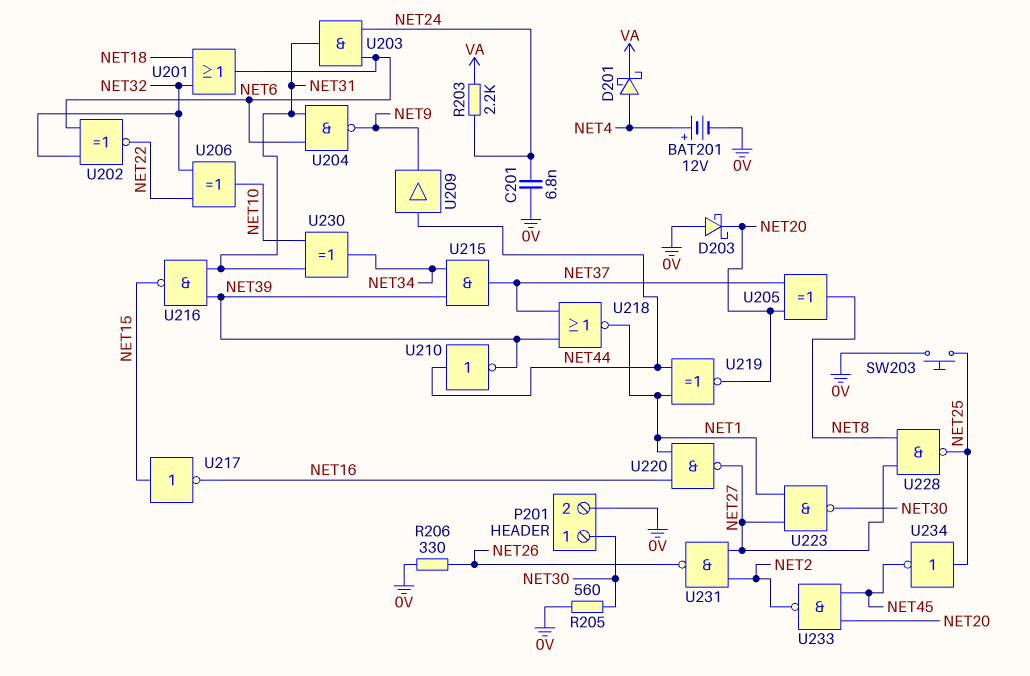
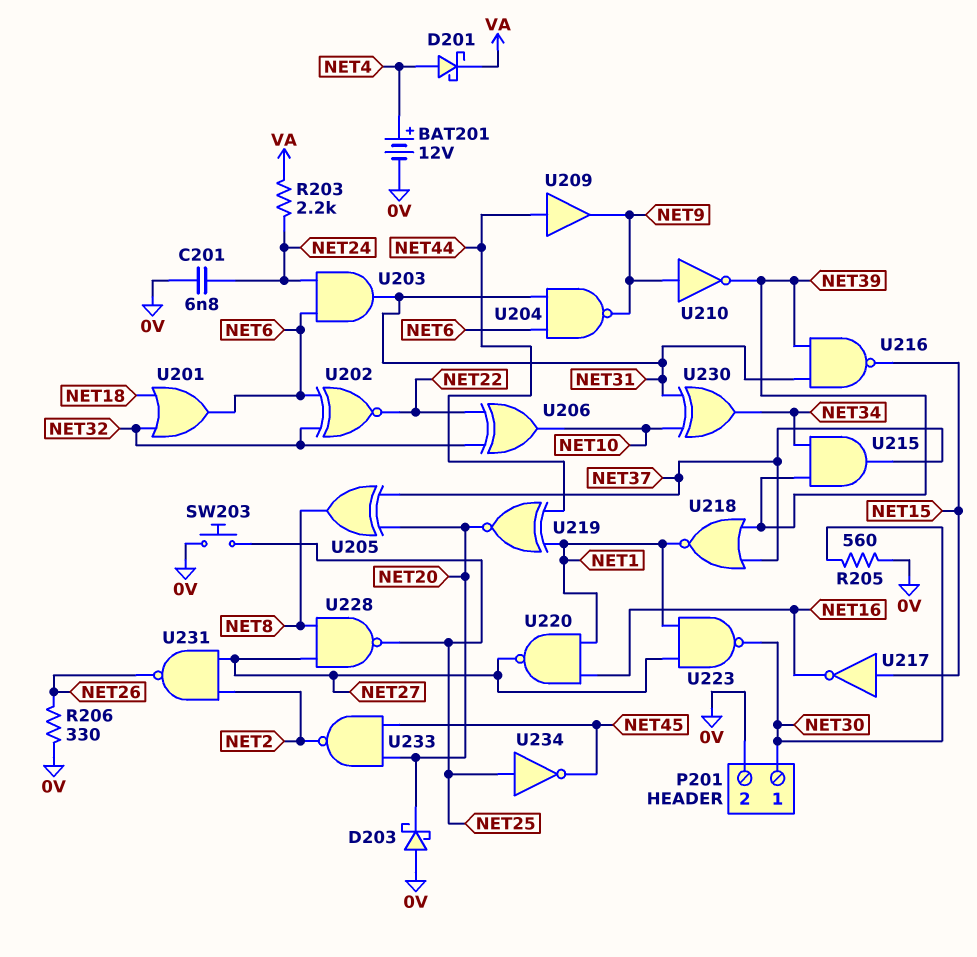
U210: NOT (in NET44, out NET39) -> NOT (in NET9, out NET39)

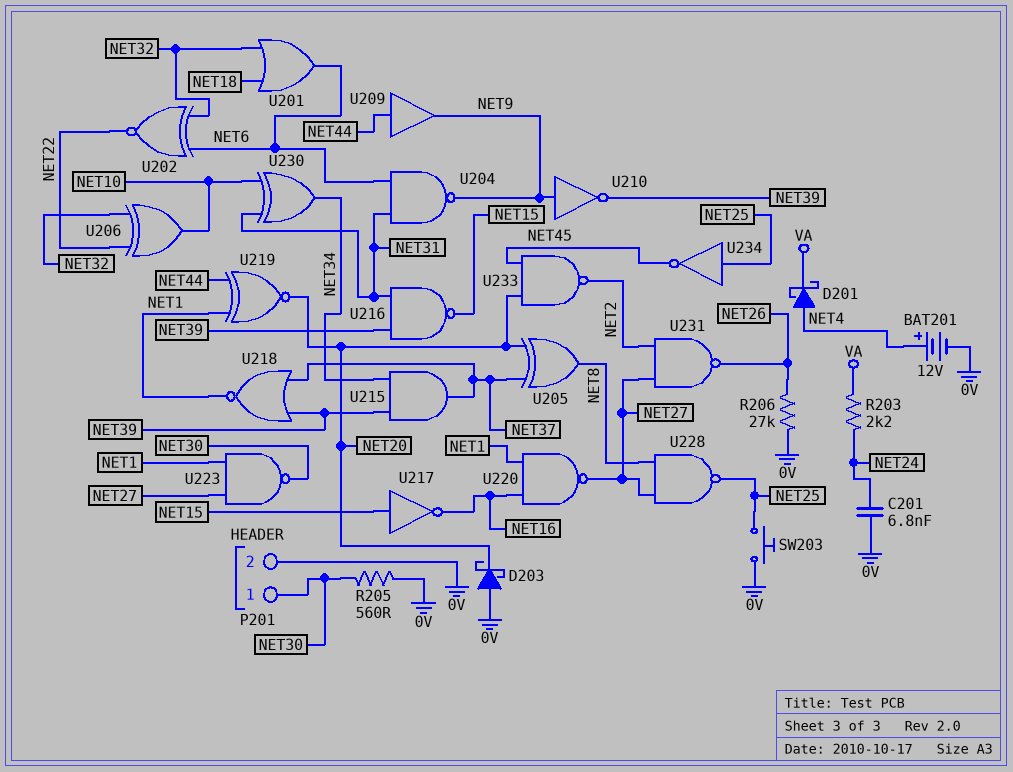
R206: 330 (0V, NET26) -> 27k (0V, NET26)
U203: AND (in NET6, in NET24, out NET31) -> none

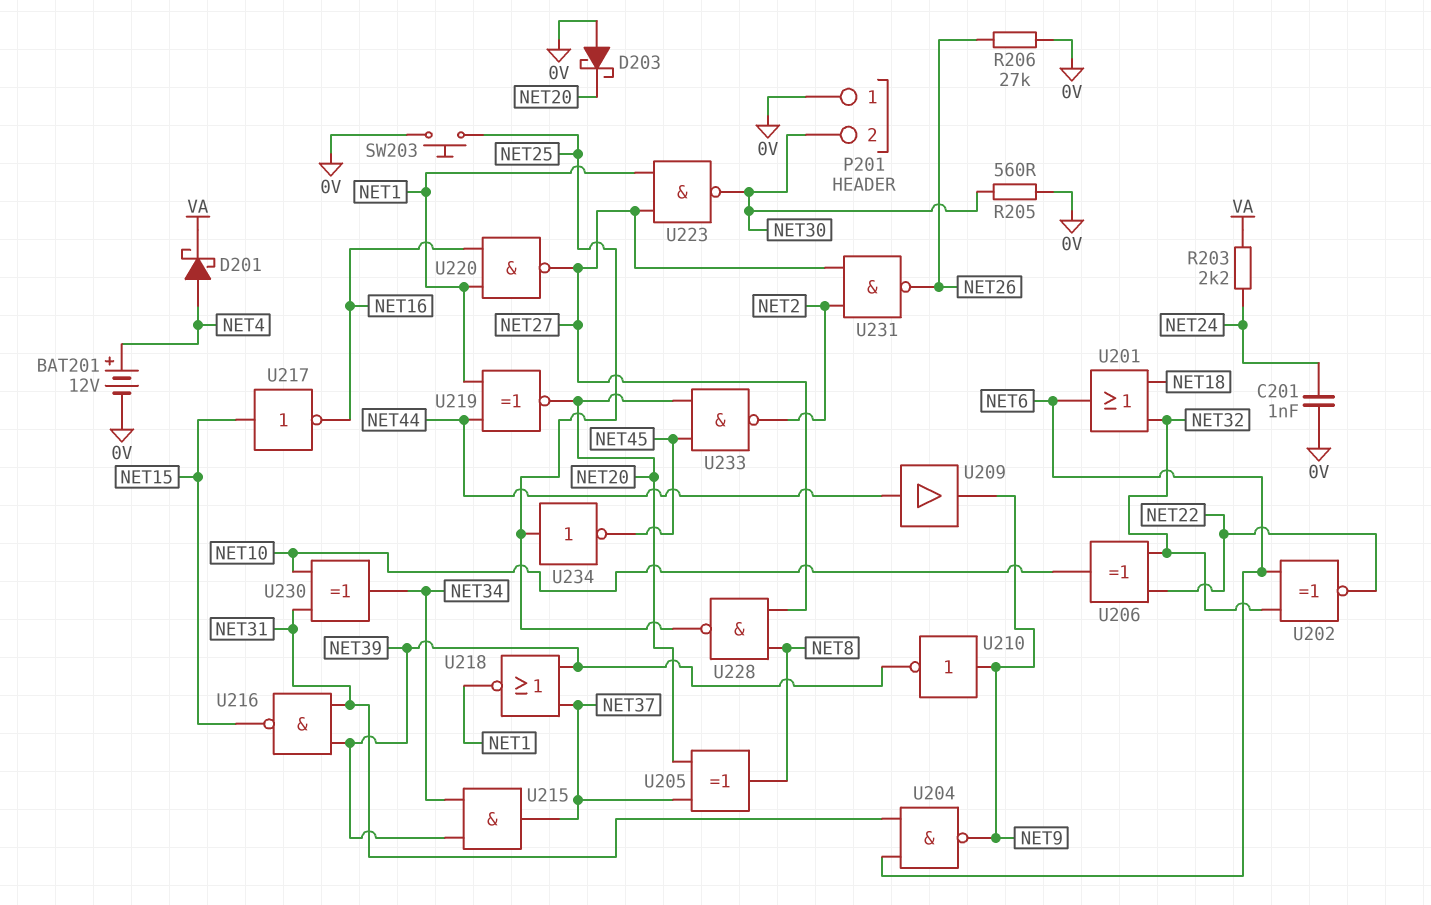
C201: 6.8nF (0V, NET24) -> 1nF (0V, NET24)
P201 pin 1: NET30 -> 0V
P201 pin 2: 0V -> NET30

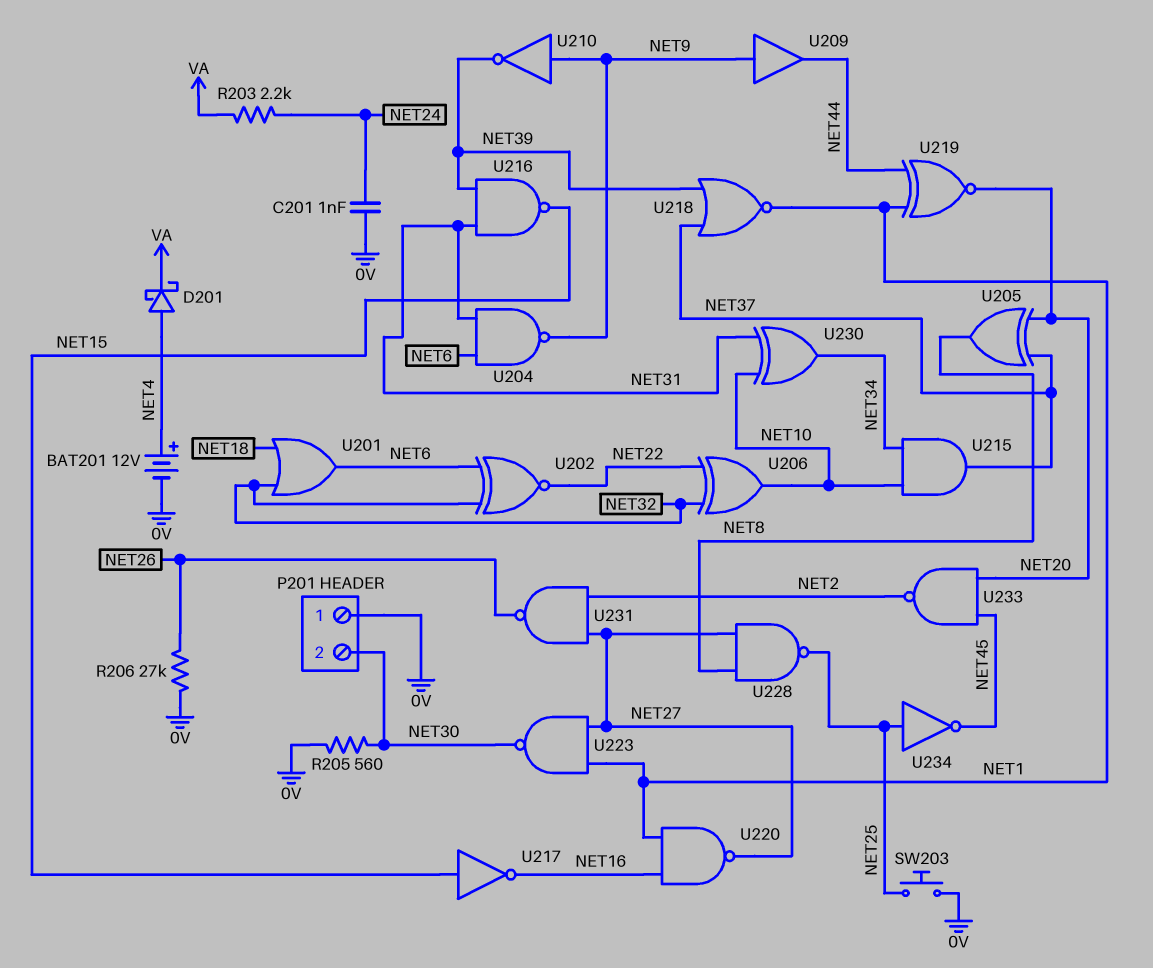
D203: schottky (A 0V, K NET20) -> none
U209: buffer (in NET44, out NET9) -> buffer (in NET9, out NET44)
U215: AND (in NET34, in NET39, out NET37) -> AND (in NET10, in NET34, out NET37)

